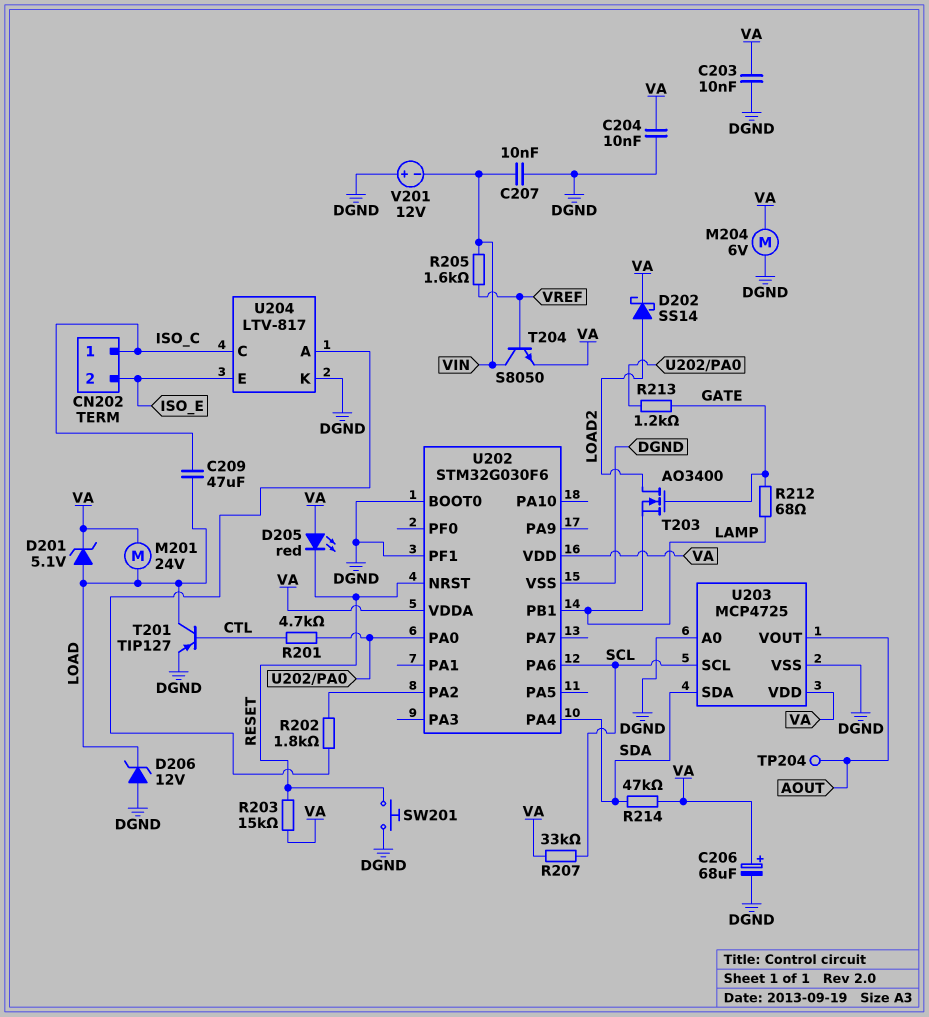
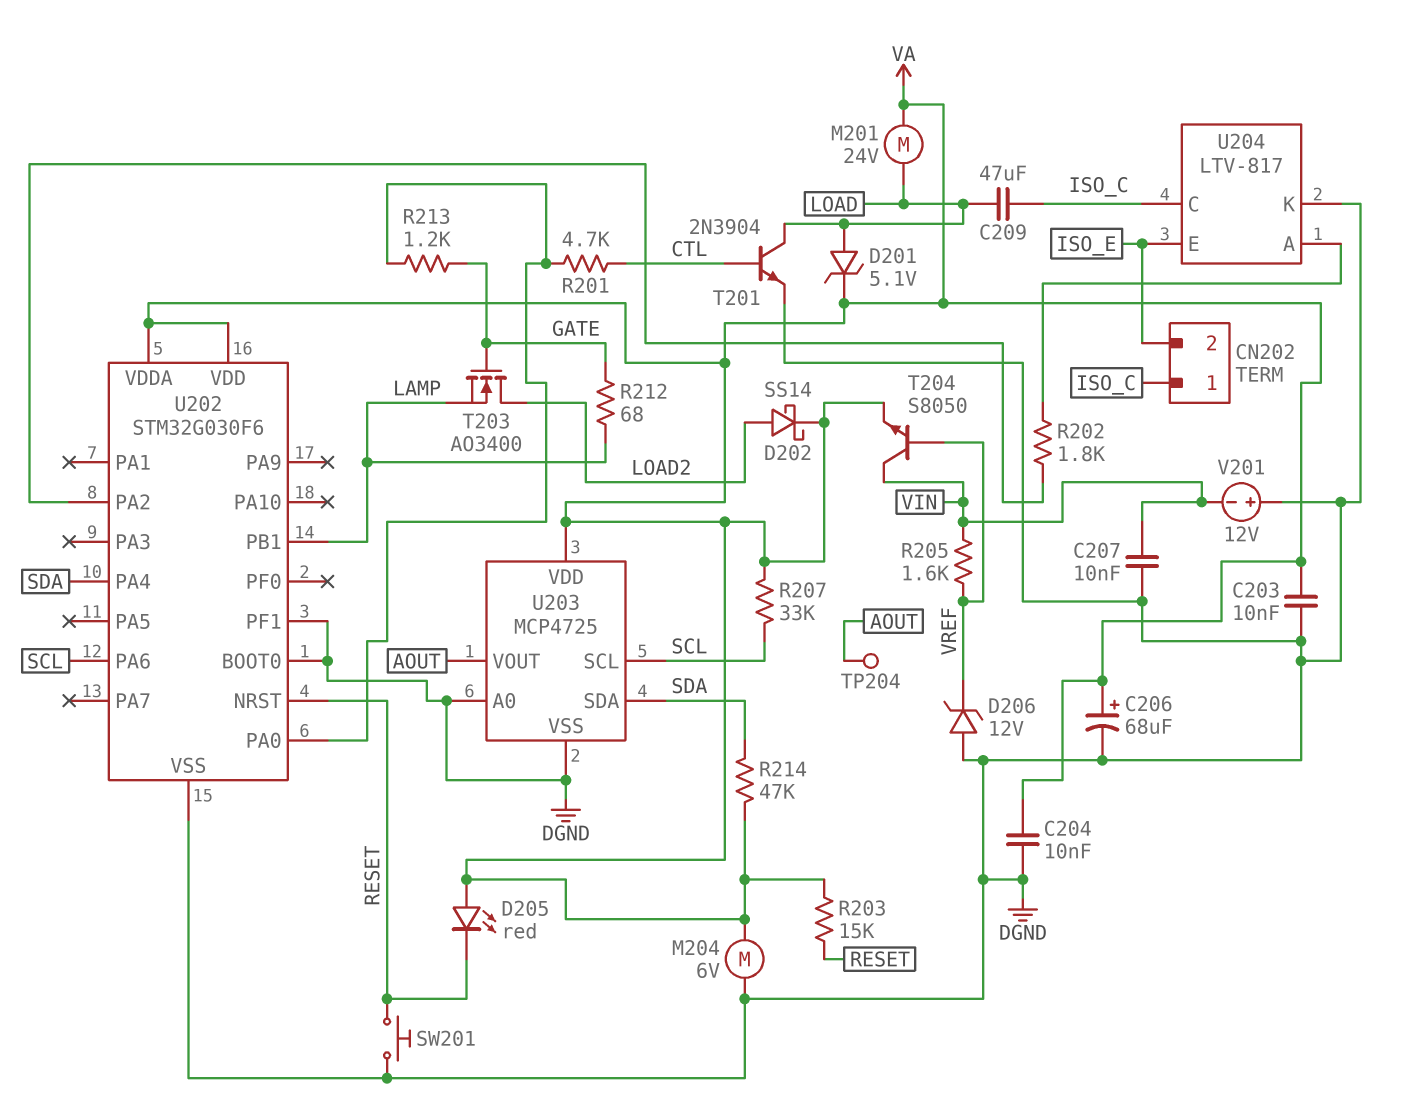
D206: zener 12V (A DGND, K LOAD) -> zener 12V (A DGND, K VREF)
T201: PNP TIP127 (B CTL, C LOAD, E DGND) -> NPN 2N3904 (B CTL, C LOAD, E DGND)

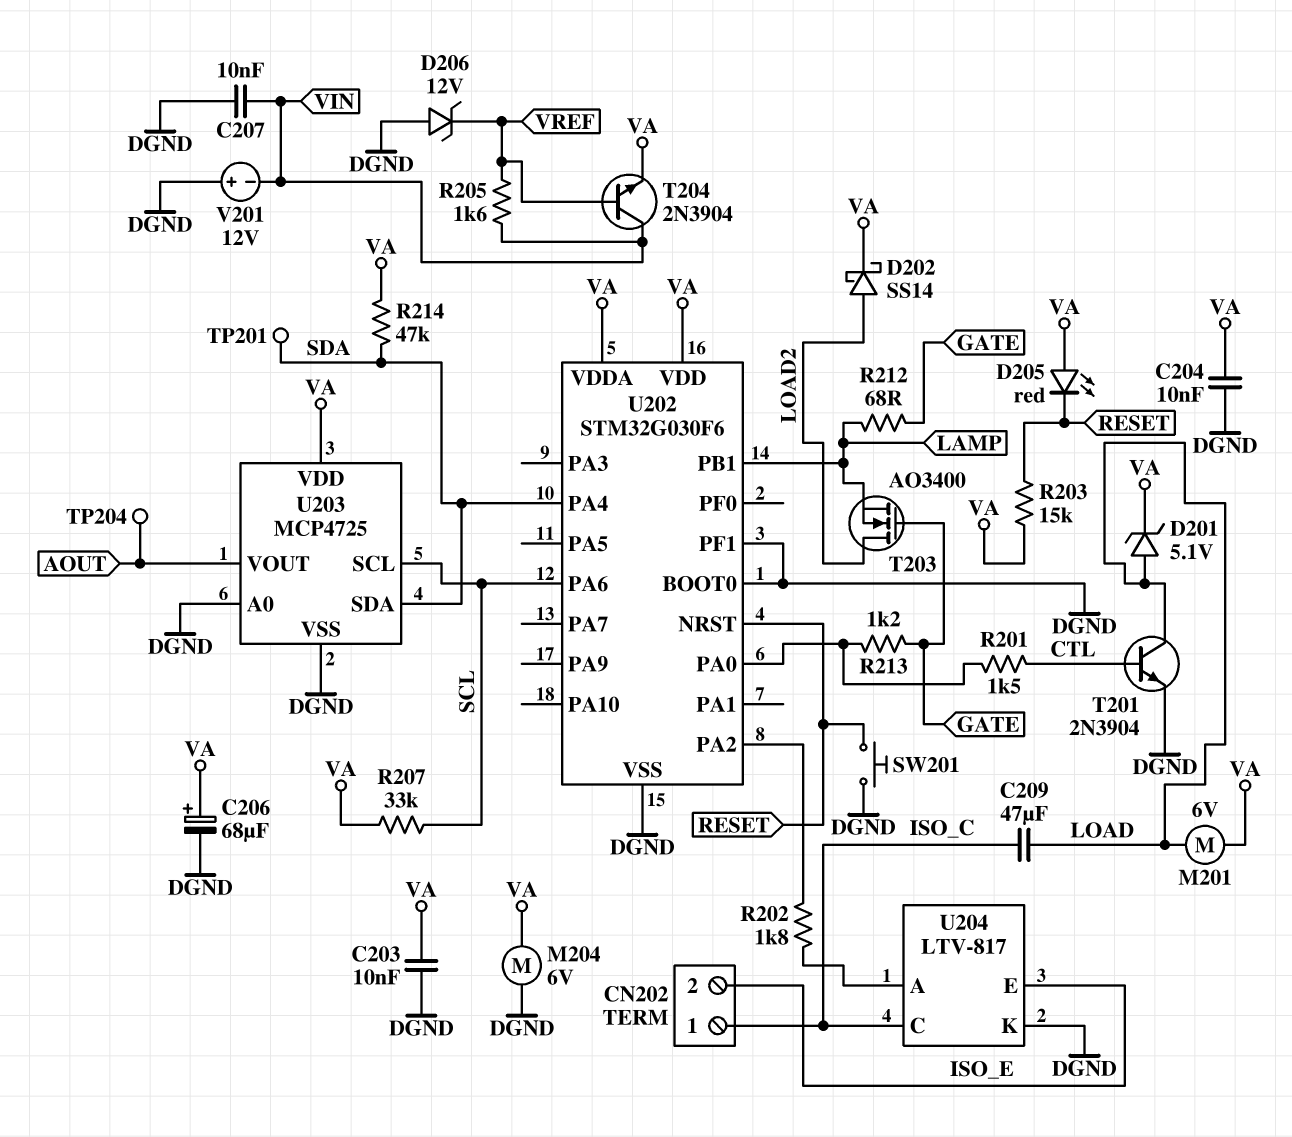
M201: motor 24V (LOAD, VA) -> motor 6V (LOAD, VA)
R201: 4.7k (CTL, U202/PA0) -> 1.5k (CTL, U202/PA0)
T204: NPN S8050 (B VREF, C VIN, E VA) -> NPN 2N3904 (B VREF, C VIN, E VA)
TP201: none -> test point (SDA)

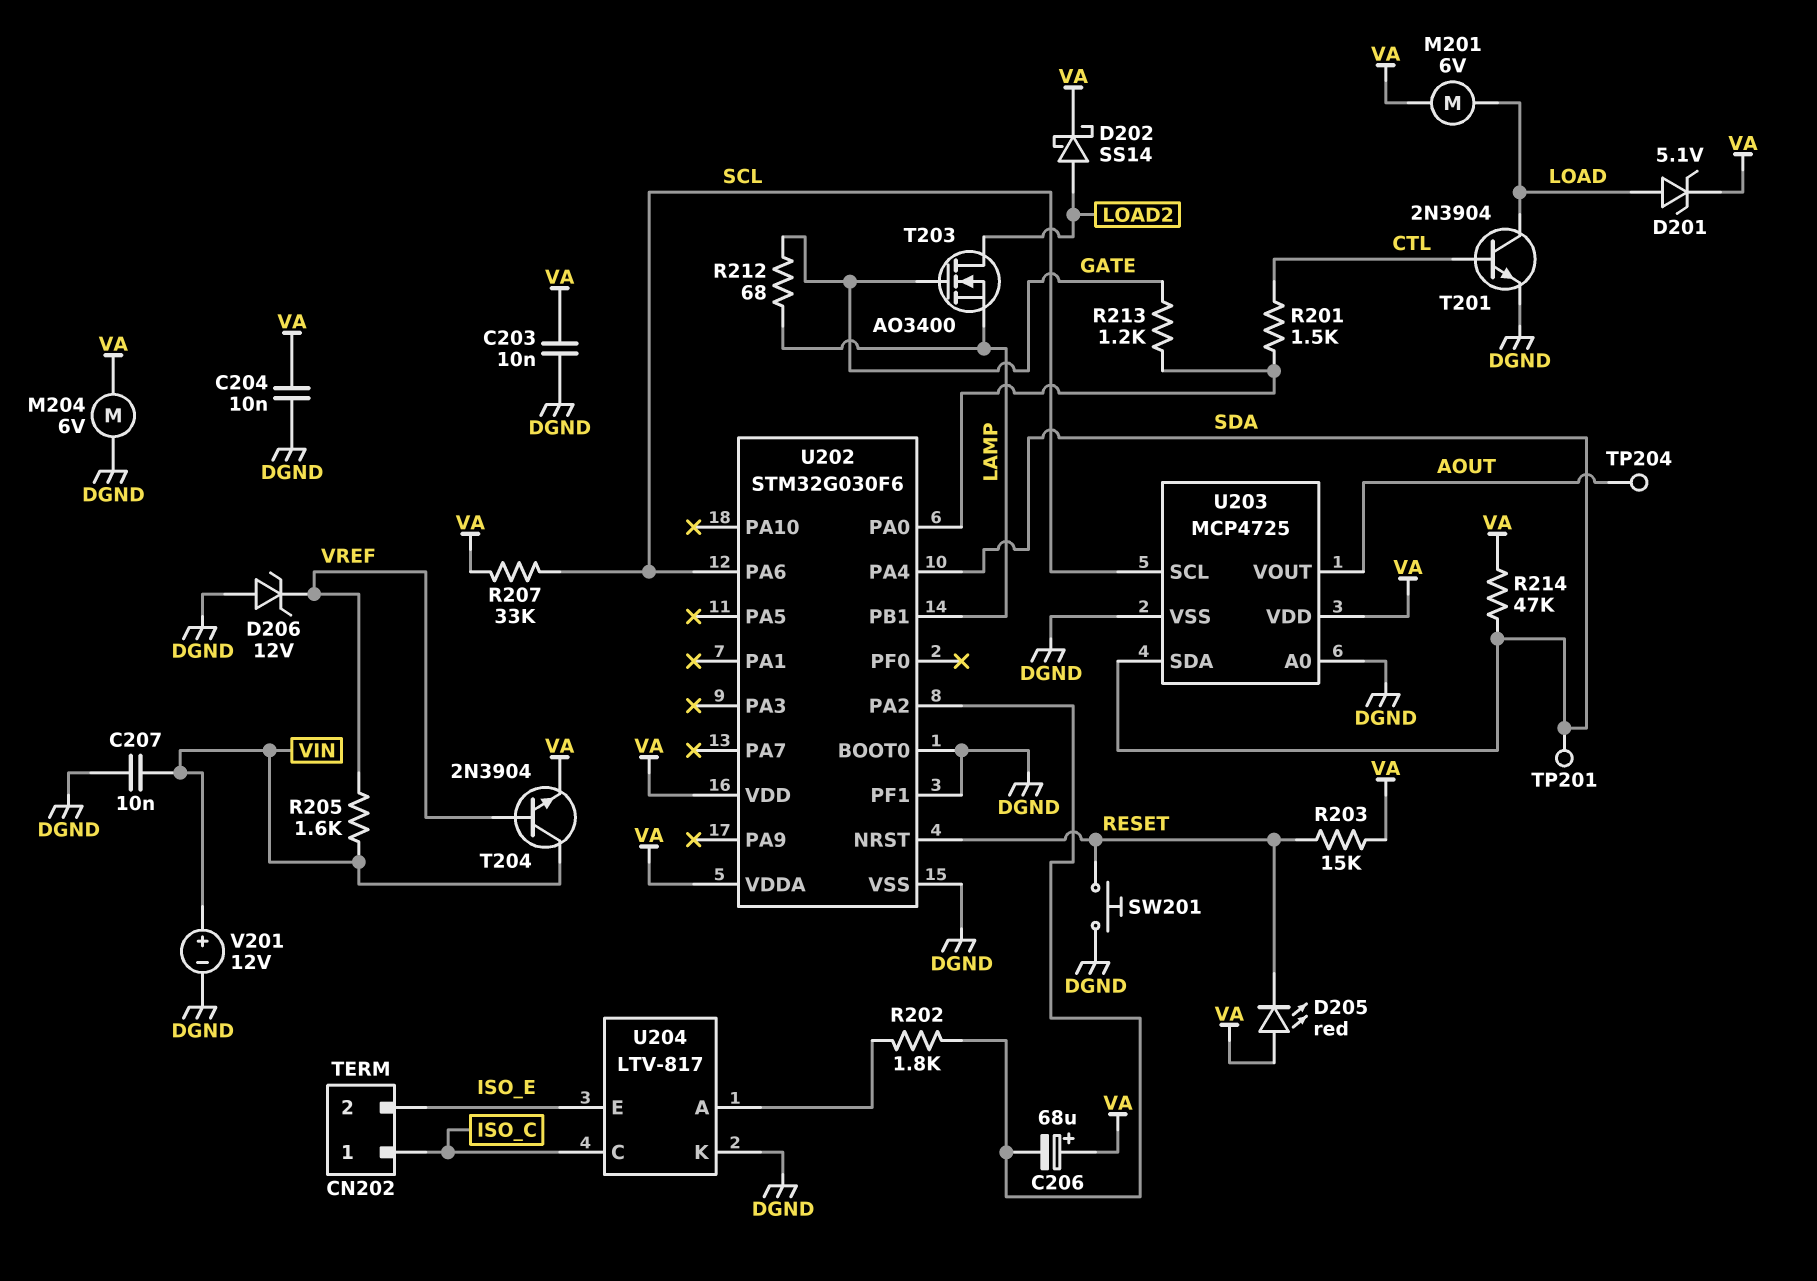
C206: 68uF (plus VA, minus DGND) -> 68uF (plus VA, minus U202/PA2)
C209: 47uF (ISO_C, LOAD) -> none
V201: 12V (plus DGND, minus VIN) -> 12V (plus VIN, minus DGND)

